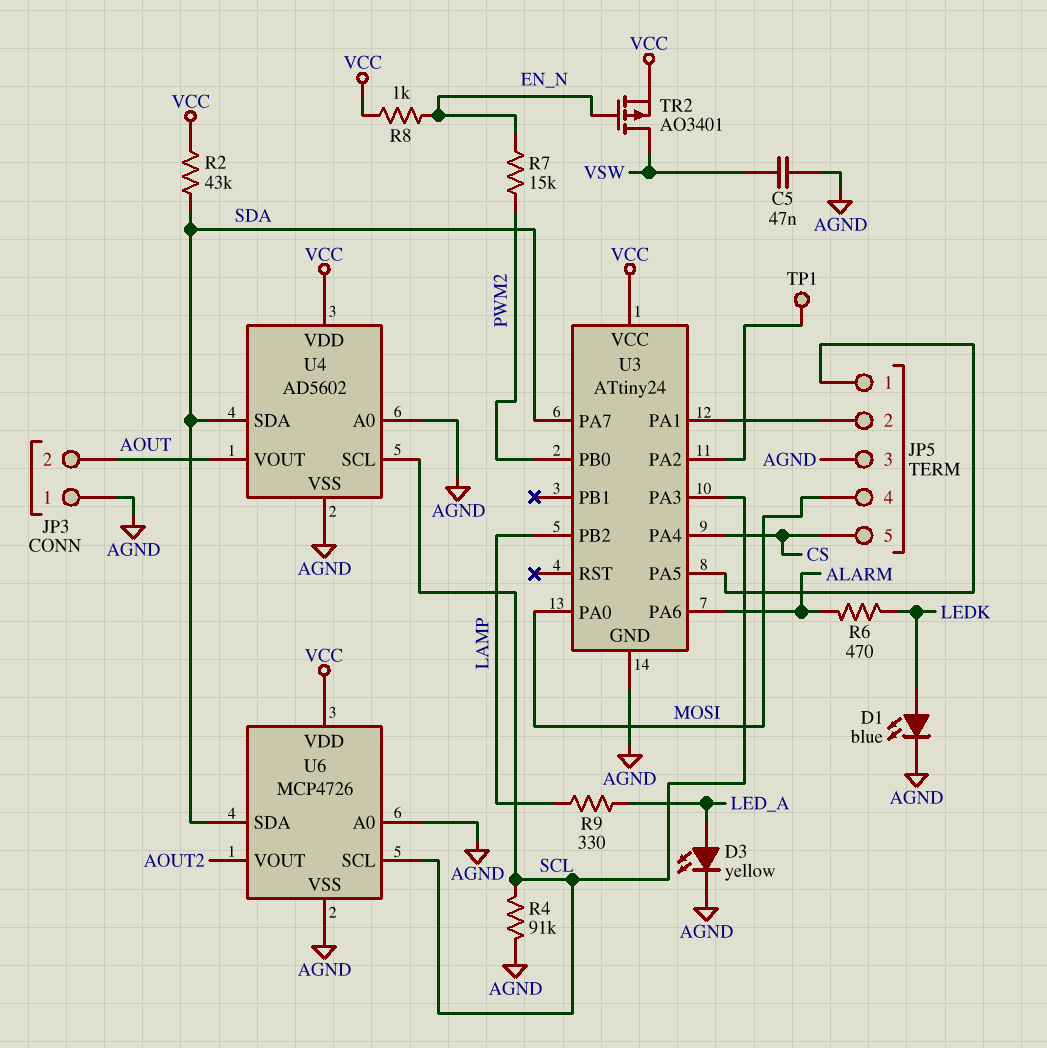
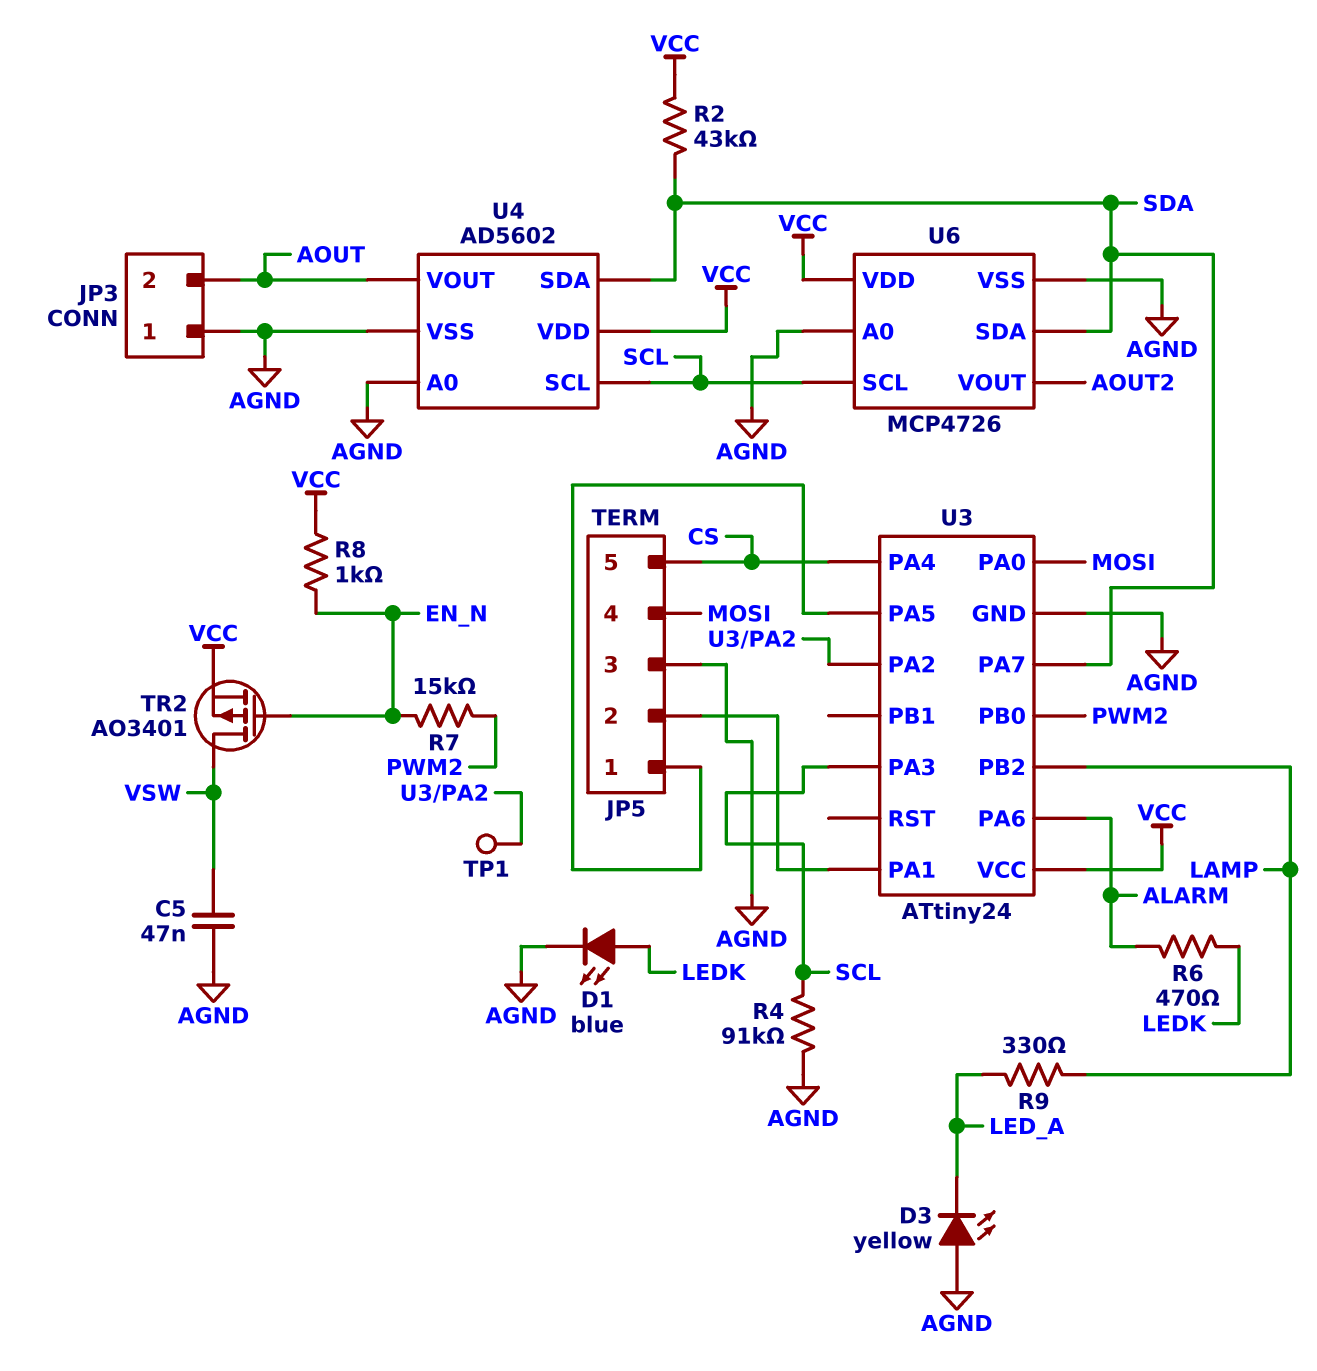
D3: LED yellow (A LED_A, K AGND) -> LED yellow (A AGND, K LED_A)

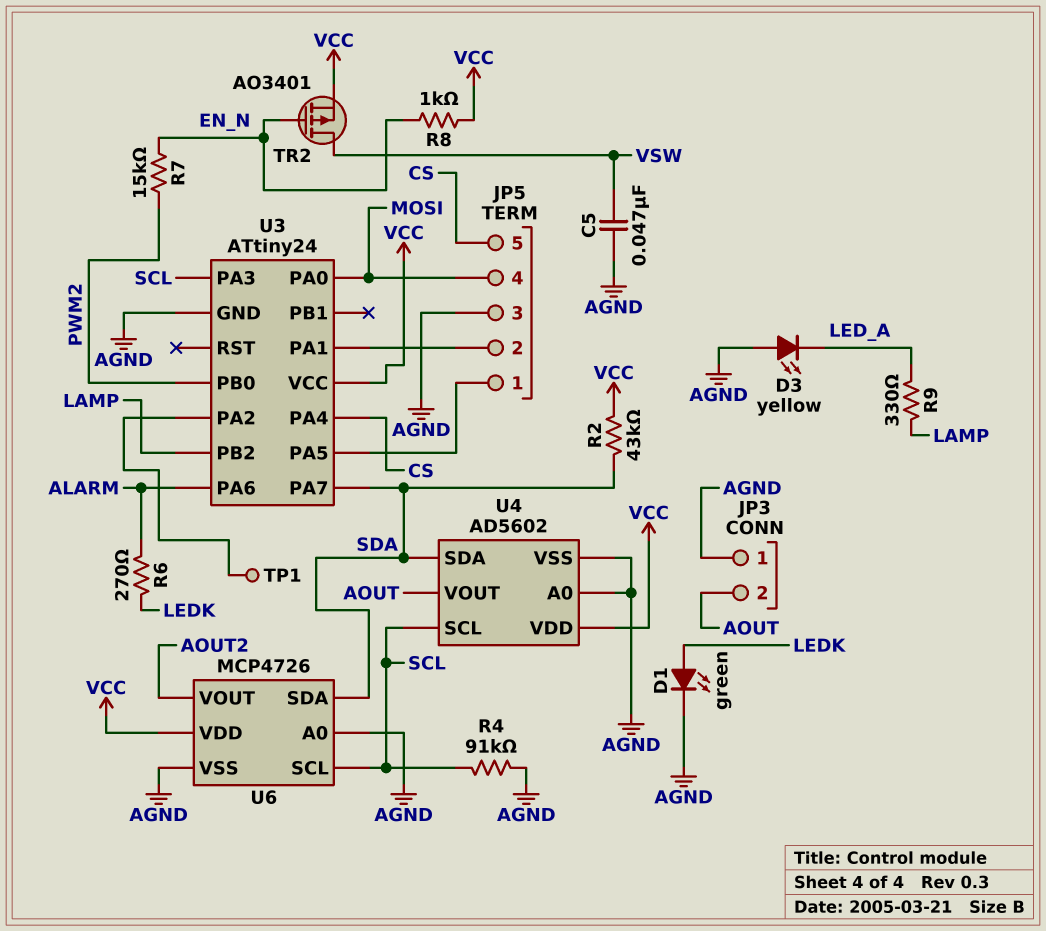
D1: LED blue (A LEDK, K AGND) -> LED green (A LEDK, K AGND)
R6: 470 (ALARM, LEDK) -> 270 (ALARM, LEDK)

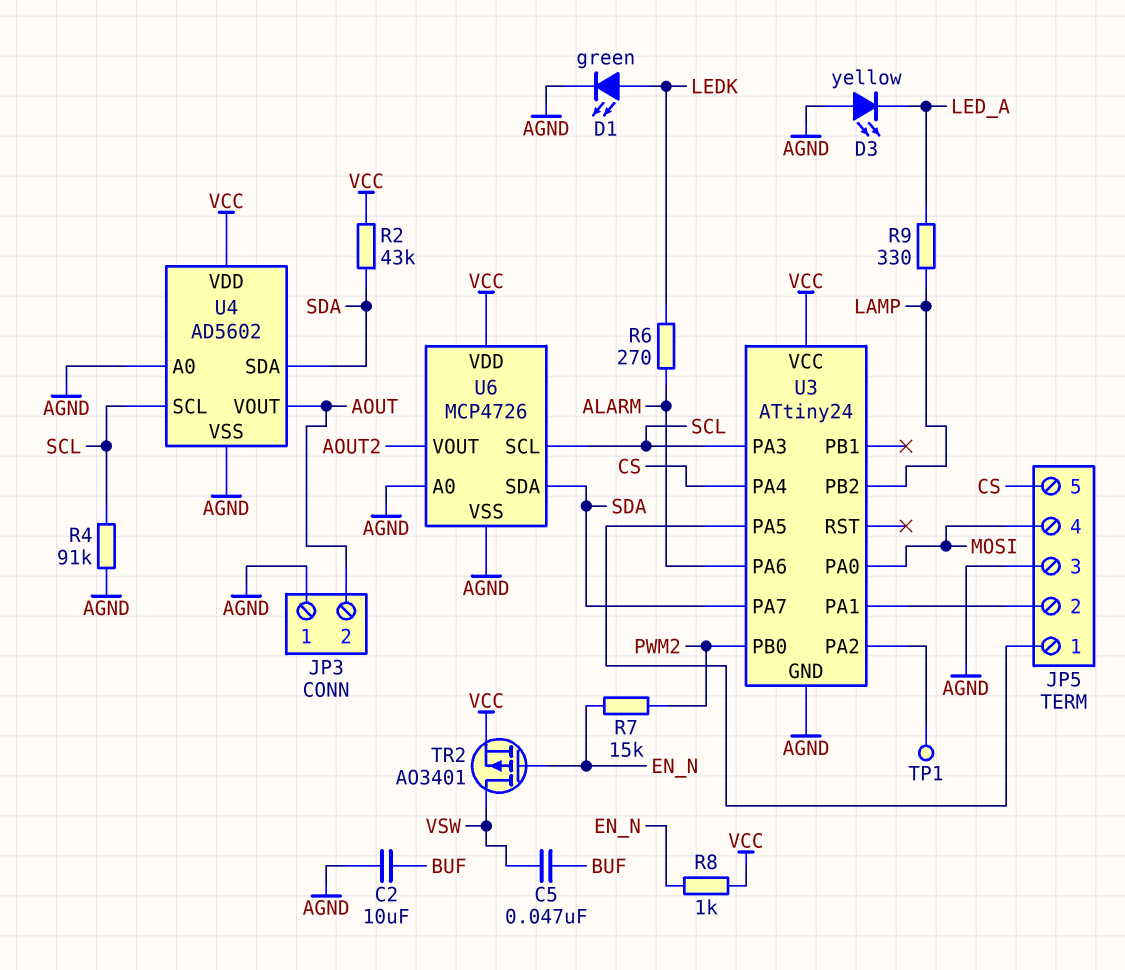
C2: none -> 10uF (AGND, BUF)
C5: 47nF (AGND, VSW) -> 47nF (BUF, VSW)

